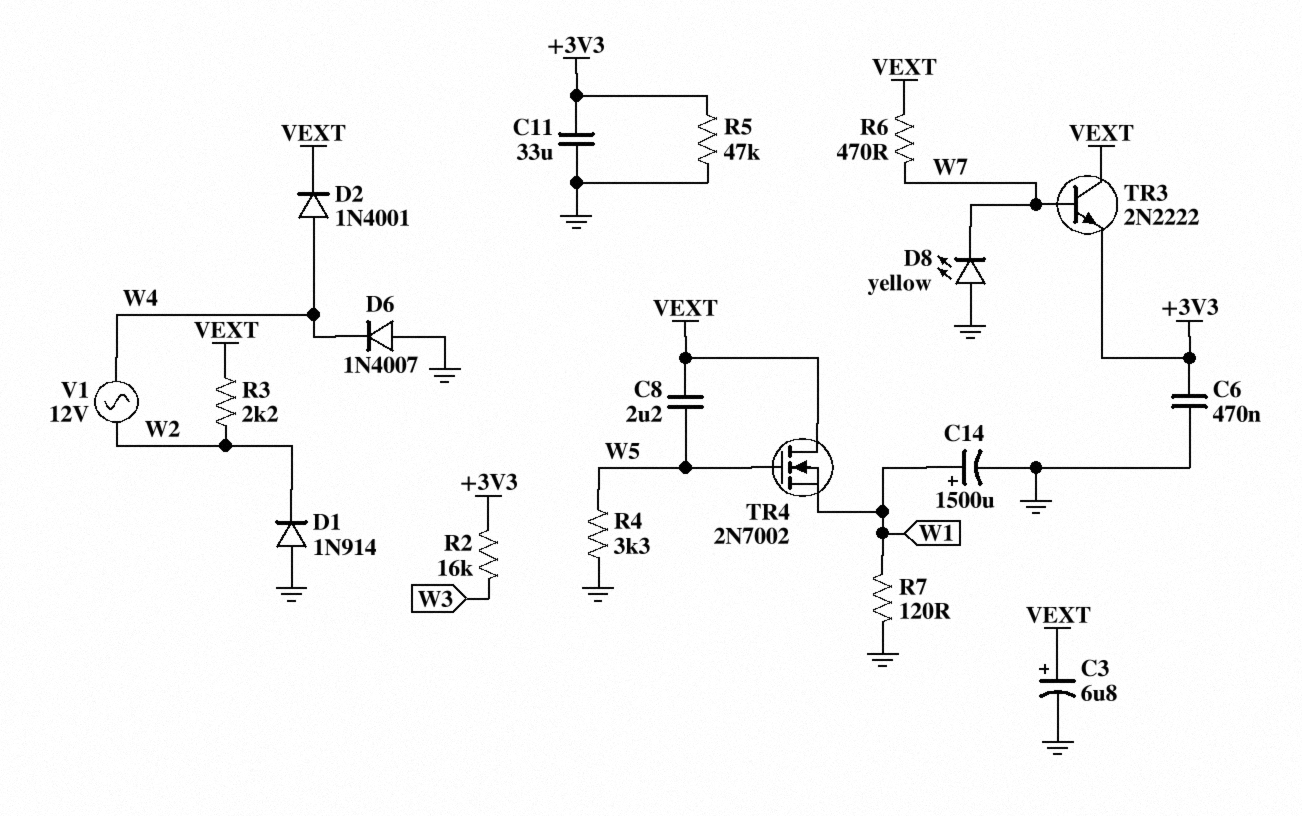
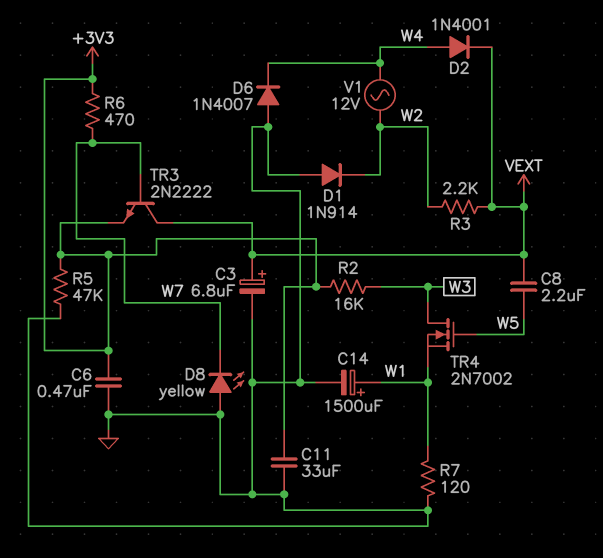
R4: 3.3k (GND, W5) -> none
R6: 470 (VEXT, W7) -> 470 (+3V3, W7)
TR4: NMOS 2N7002 (G W5, D VEXT, S W1) -> NMOS 2N7002 (G W5, D W3, S W1)

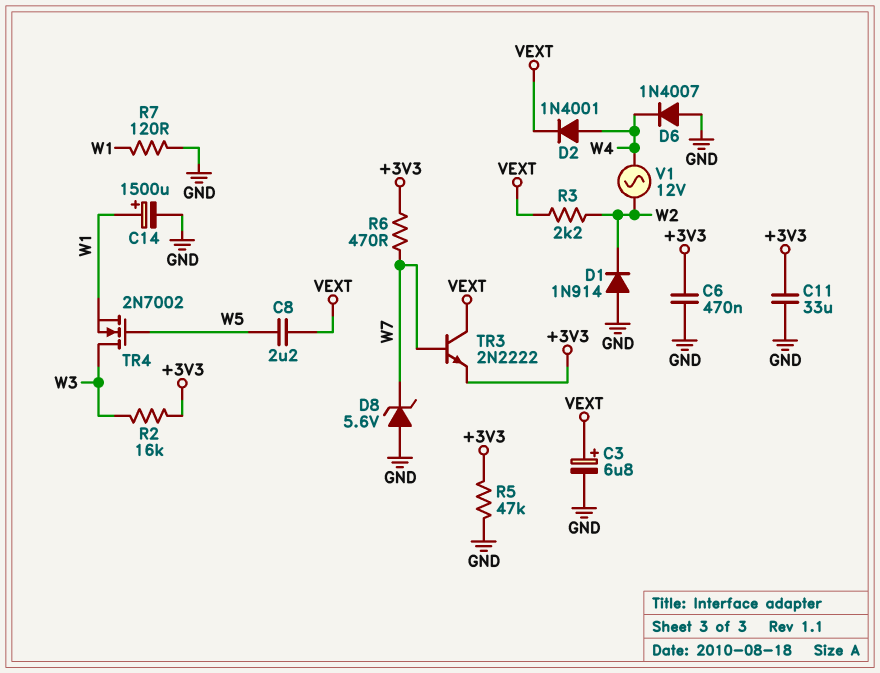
D8: LED yellow (A GND, K W7) -> zener 5.6V (A GND, K W7)

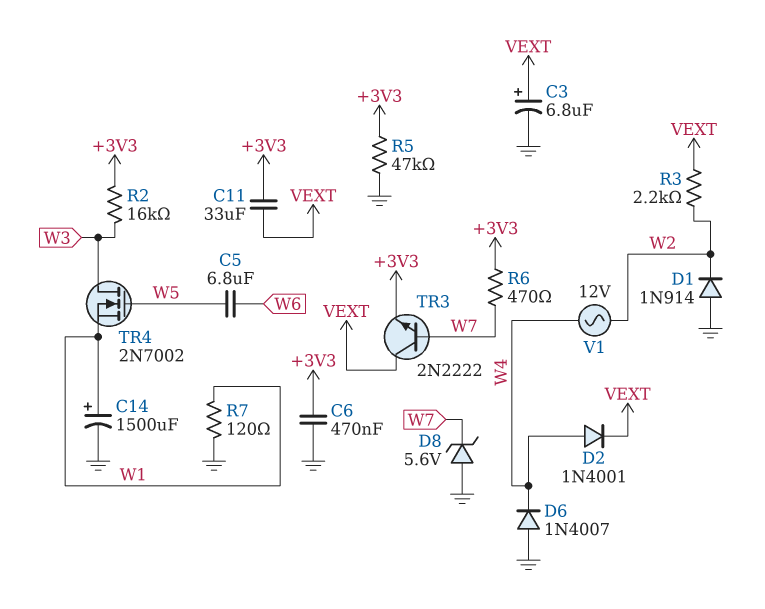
C5: none -> 6.8uF (W5, W6)
C8: 2.2uF (VEXT, W5) -> none
C11: 33uF (+3V3, GND) -> 33uF (+3V3, VEXT)

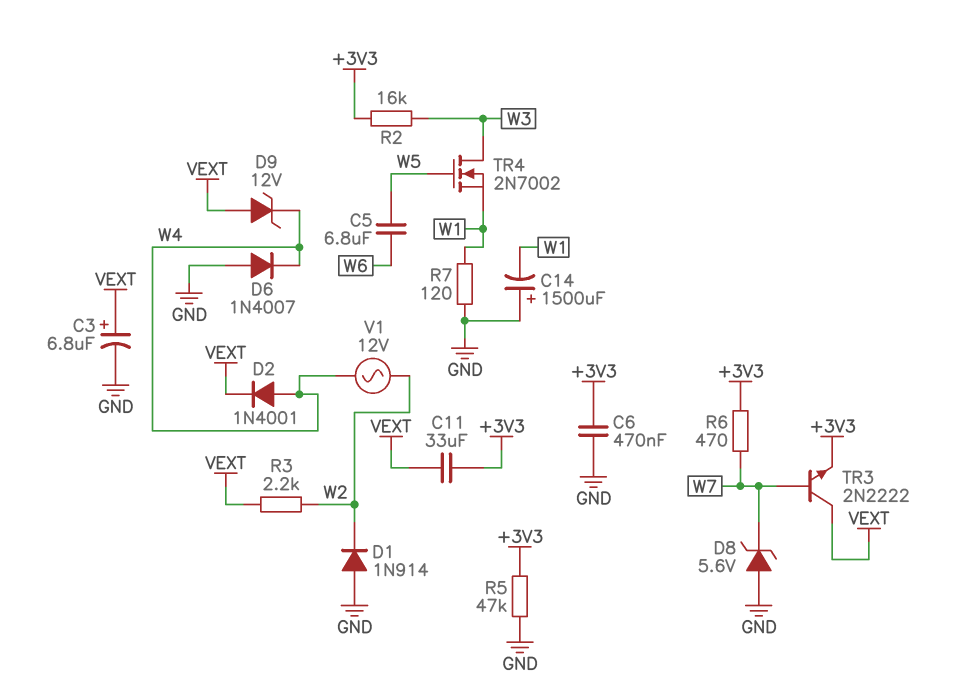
C14: 1500uF (plus W1, minus GND) -> 1500uF (plus GND, minus W1)
D9: none -> zener 12V (A VEXT, K W4)

